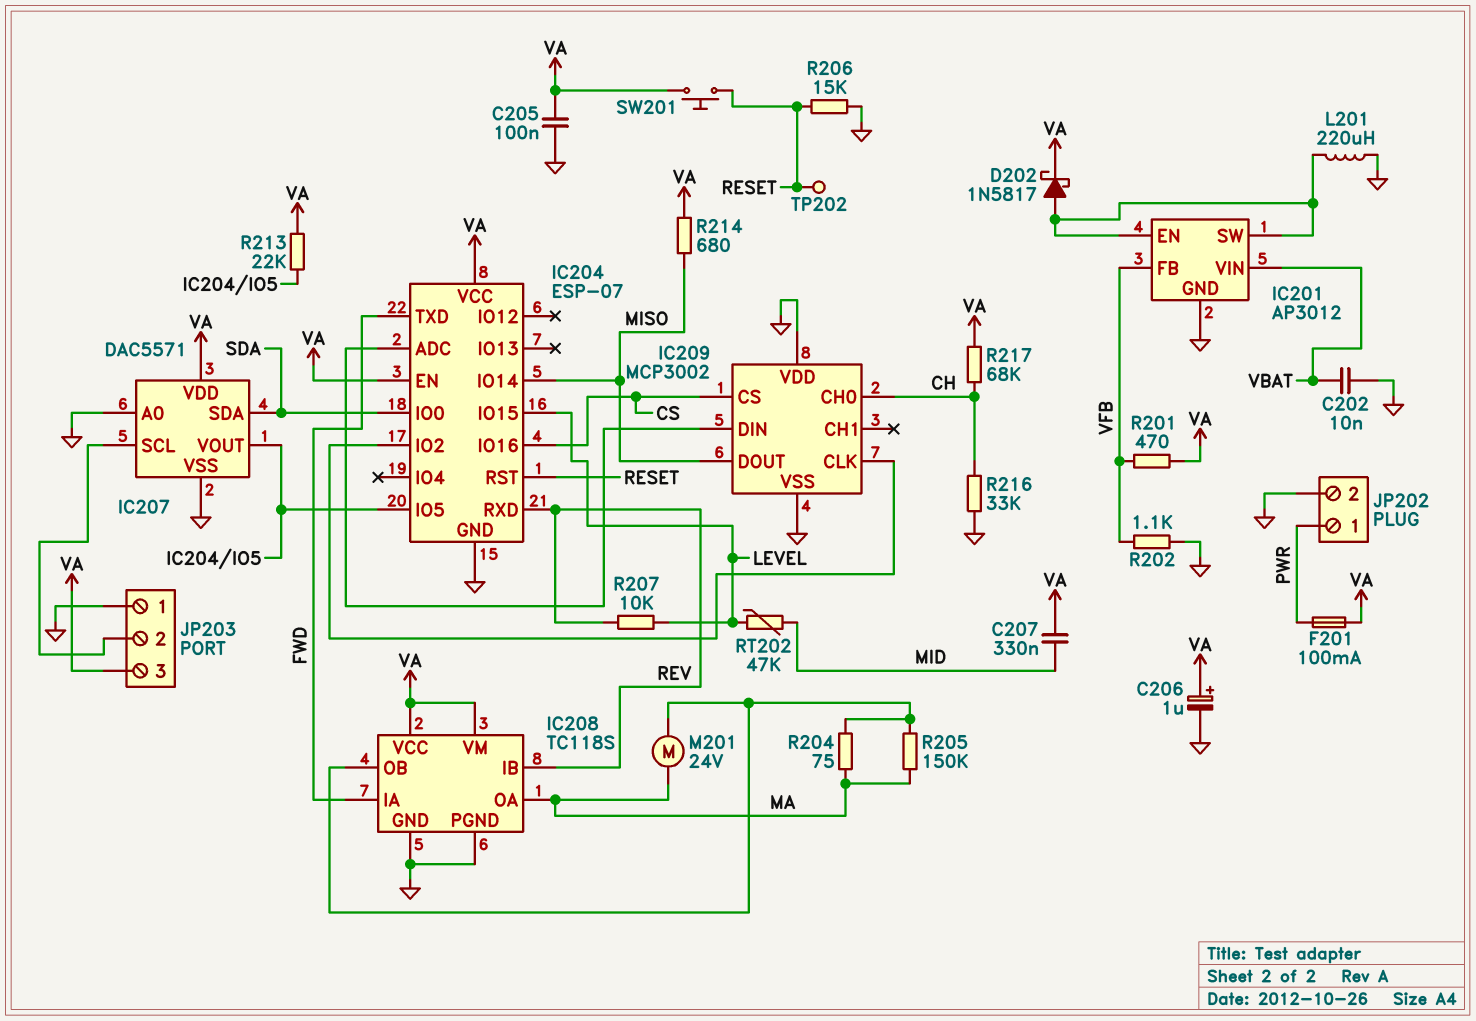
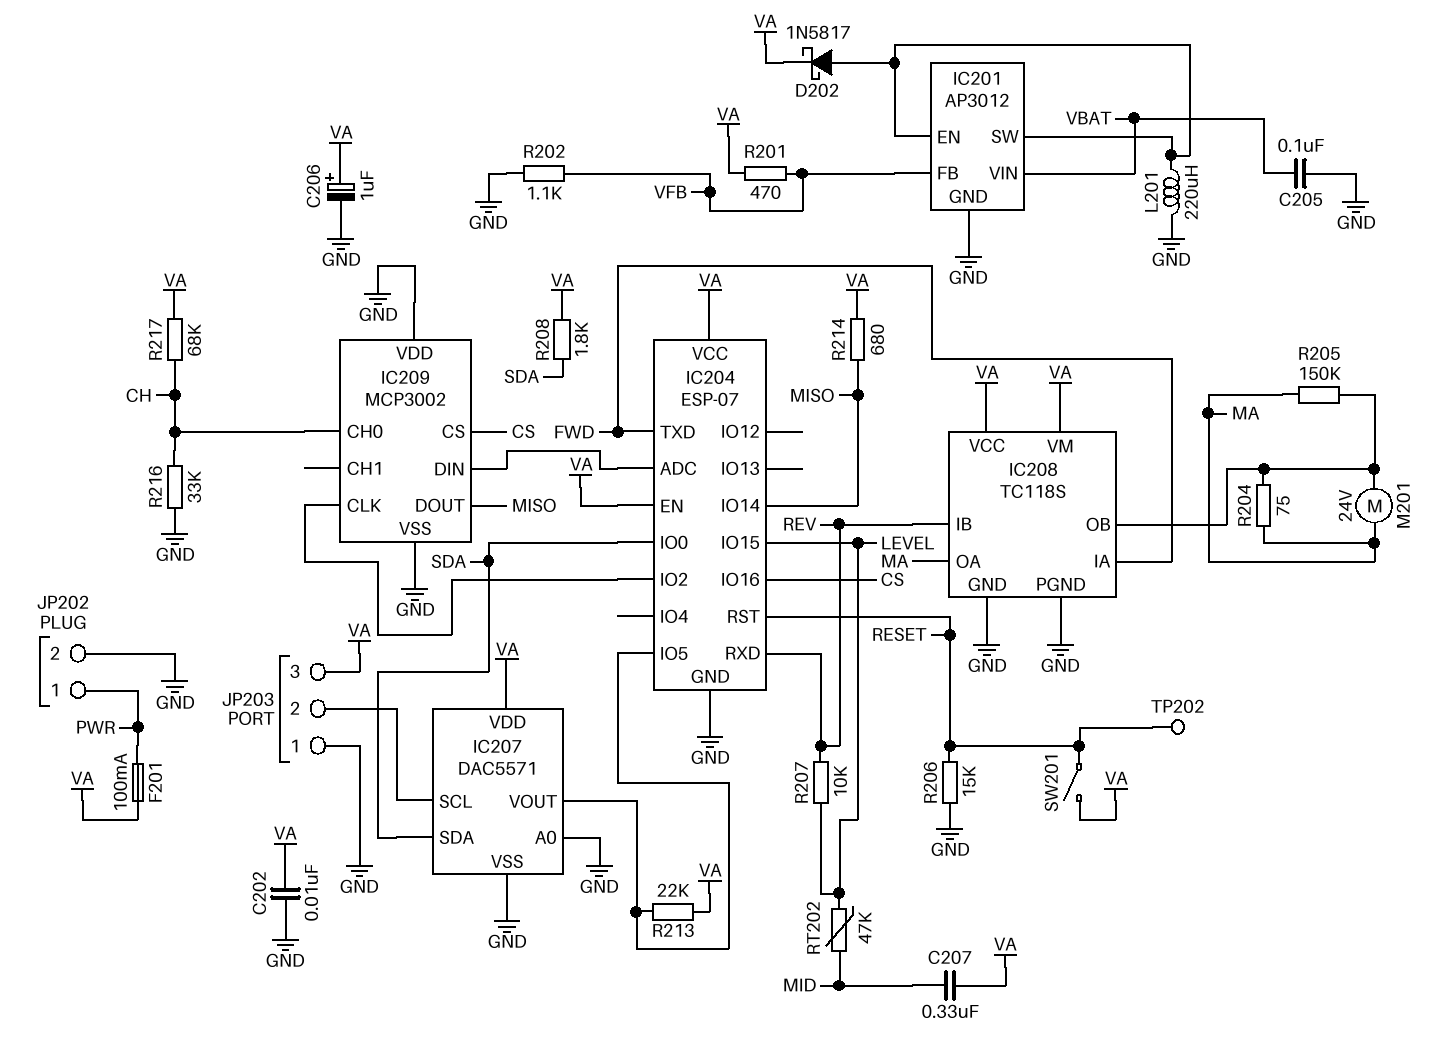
C202: 10nF (GND, VBAT) -> 10nF (GND, VA)
C205: 100nF (GND, VA) -> 100nF (GND, VBAT)
R208: none -> 1.8k (SDA, VA)
SW201: button (RESET, VA) -> switch (RESET, VA)

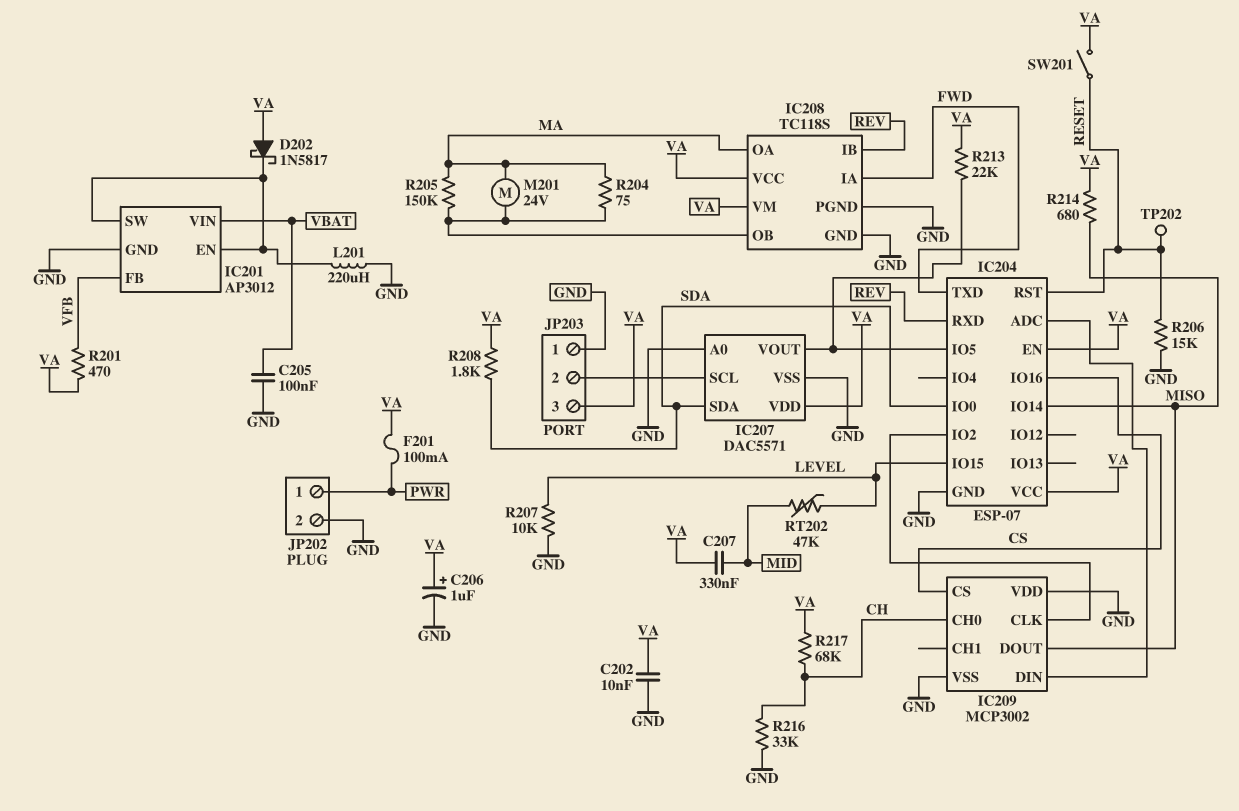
D202: schottky 1N5817 (A IC201/EN, K VA) -> schottky 1N5817 (A VA, K IC201/EN)
R202: 1.1k (GND, VFB) -> none
R207: 10k (LEVEL, REV) -> 10k (GND, LEVEL)

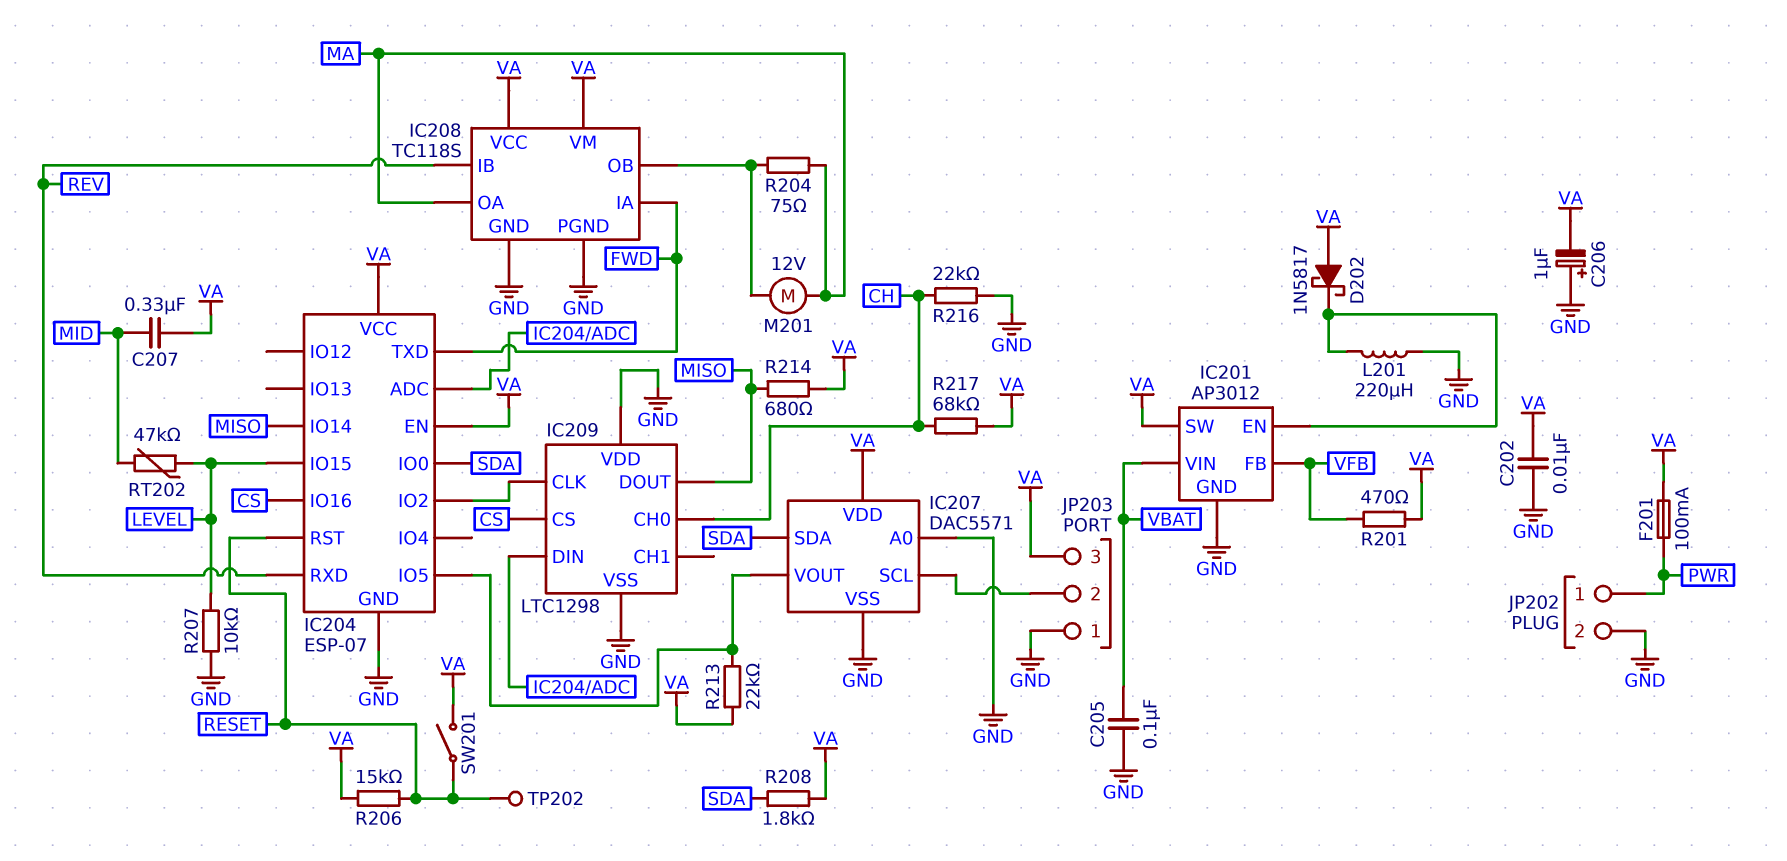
C206: 1uF (plus VA, minus GND) -> 1uF (plus GND, minus VA)
IC201 pin SW: IC201/EN -> VA
IC209: MCP3002 -> LTC1298
M201: motor 24V (IC208/OB, MA) -> motor 12V (IC208/OB, MA)
R205: 150k (IC208/OB, MA) -> none
R206: 15k (GND, RESET) -> 15k (RESET, VA)
R216: 33k (CH, GND) -> 22k (CH, GND)

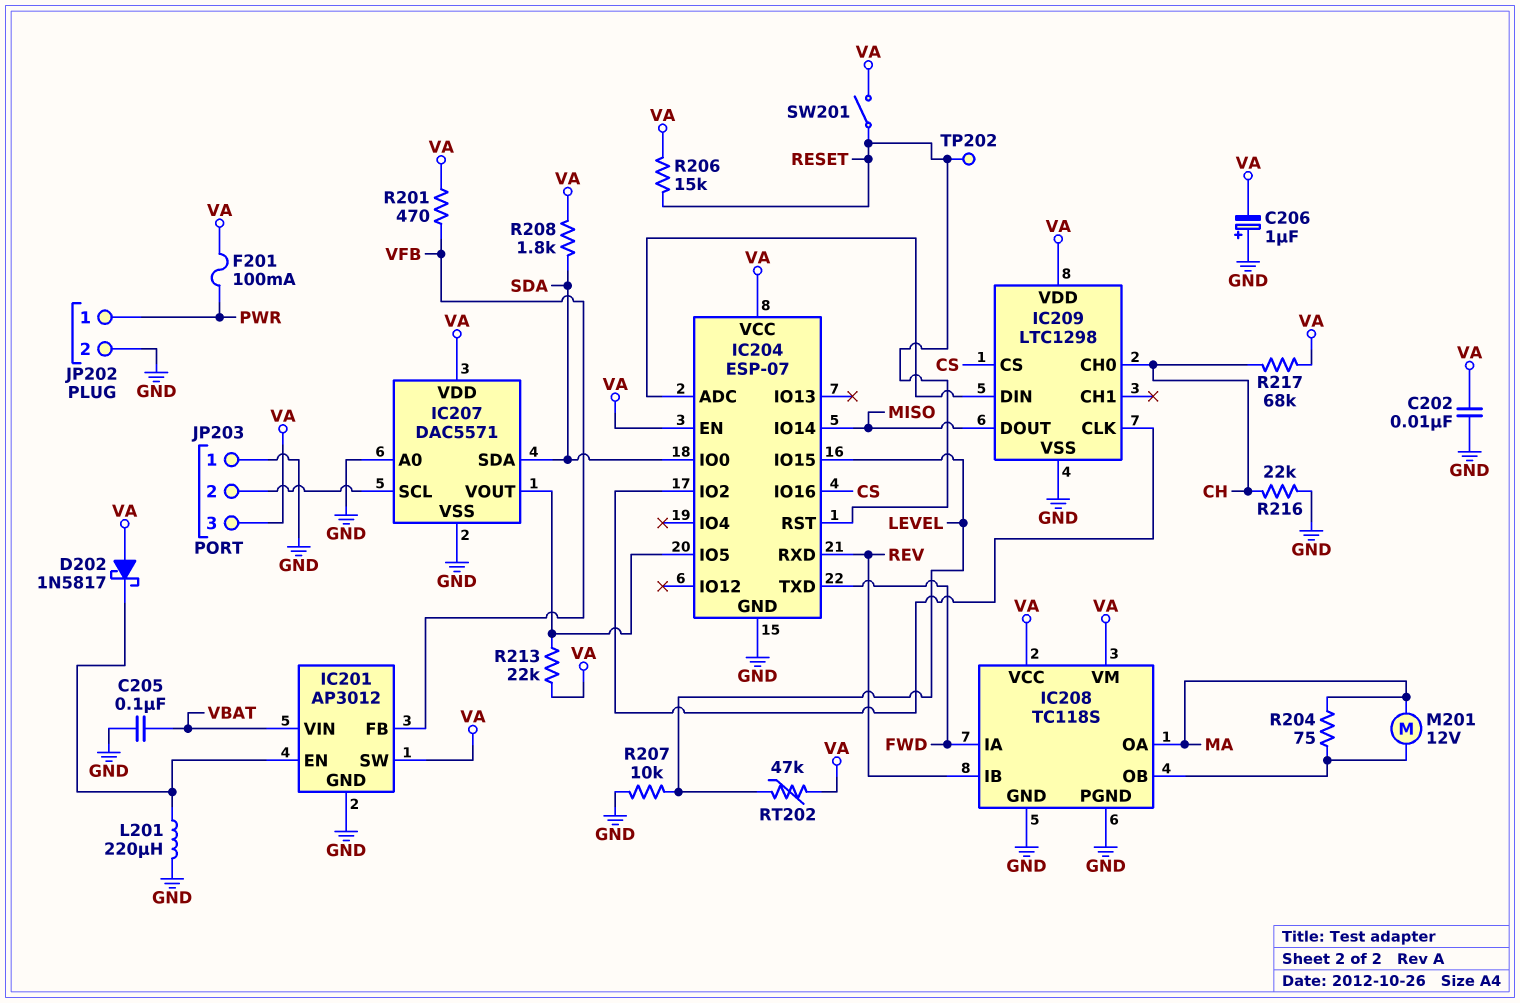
C207: 330nF (MID, VA) -> none
IC209 pin VDD: GND -> VA
R214: 680 (MISO, VA) -> none
RT202: 47k (LEVEL, MID) -> 47k (LEVEL, VA)

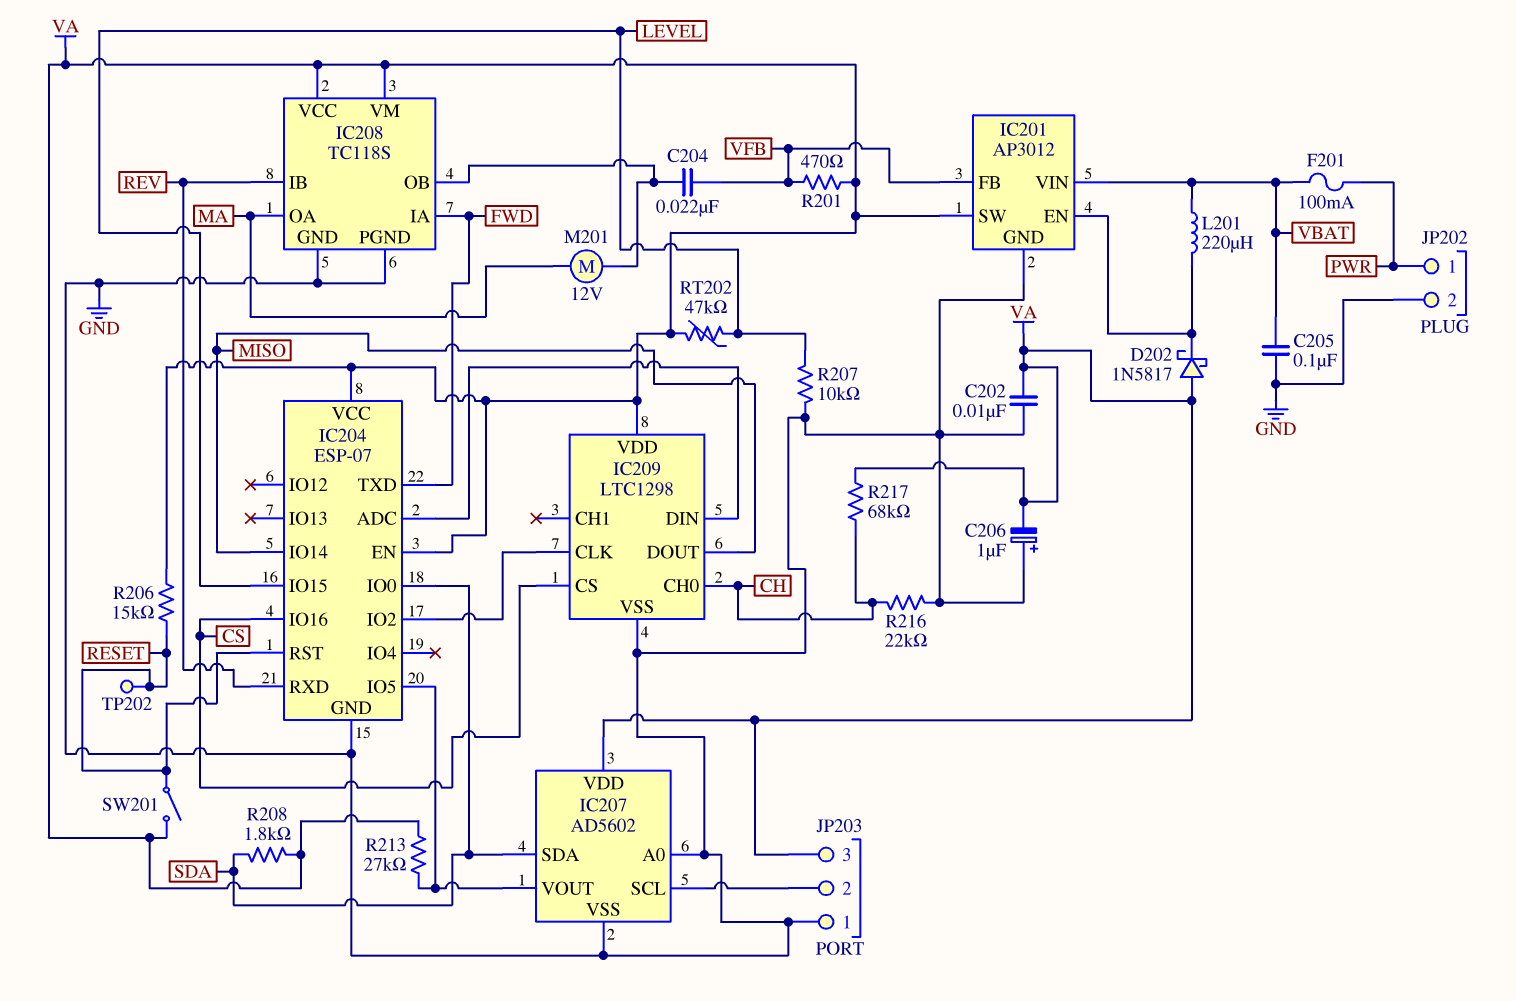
C204: none -> 22nF (IC208/OB, VFB)
F201: 100mA (PWR, VA) -> 100mA (PWR, VBAT)
IC207: DAC5571 -> AD5602
L201: 220uH (GND, IC201/EN) -> 220uH (IC201/EN, VBAT)
R204: 75 (IC208/OB, MA) -> none
R213: 22k (IC204/IO5, VA) -> 27k (IC204/IO5, VA)

